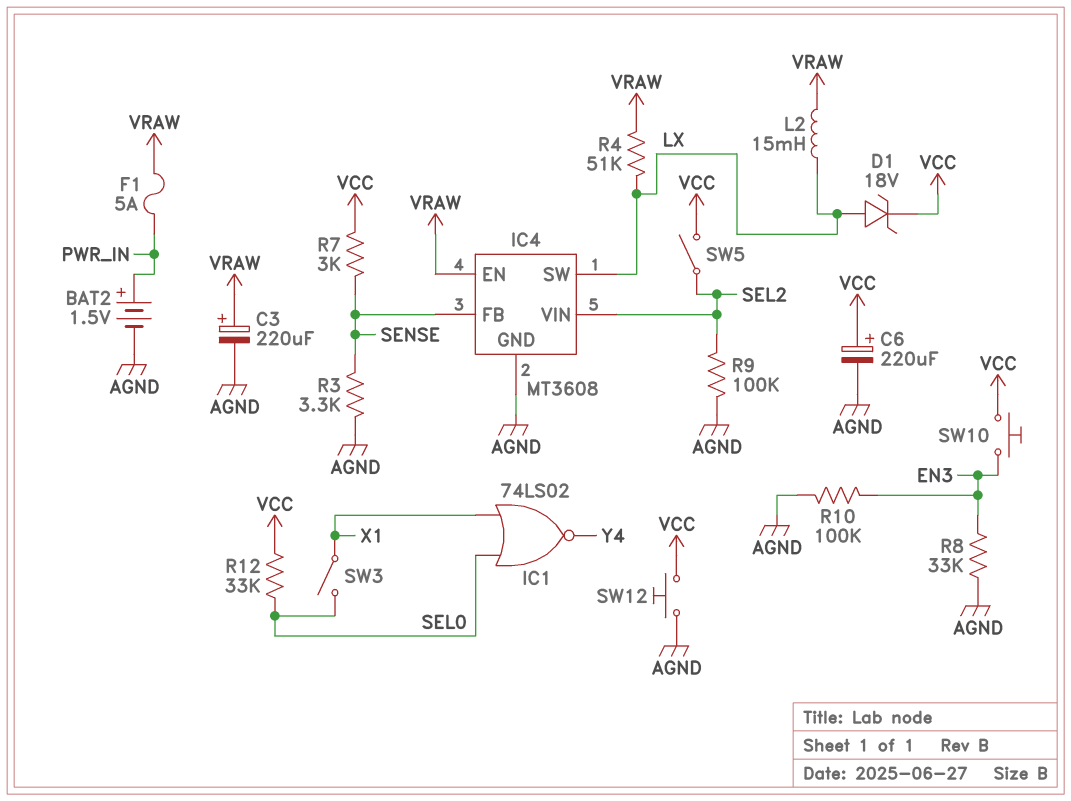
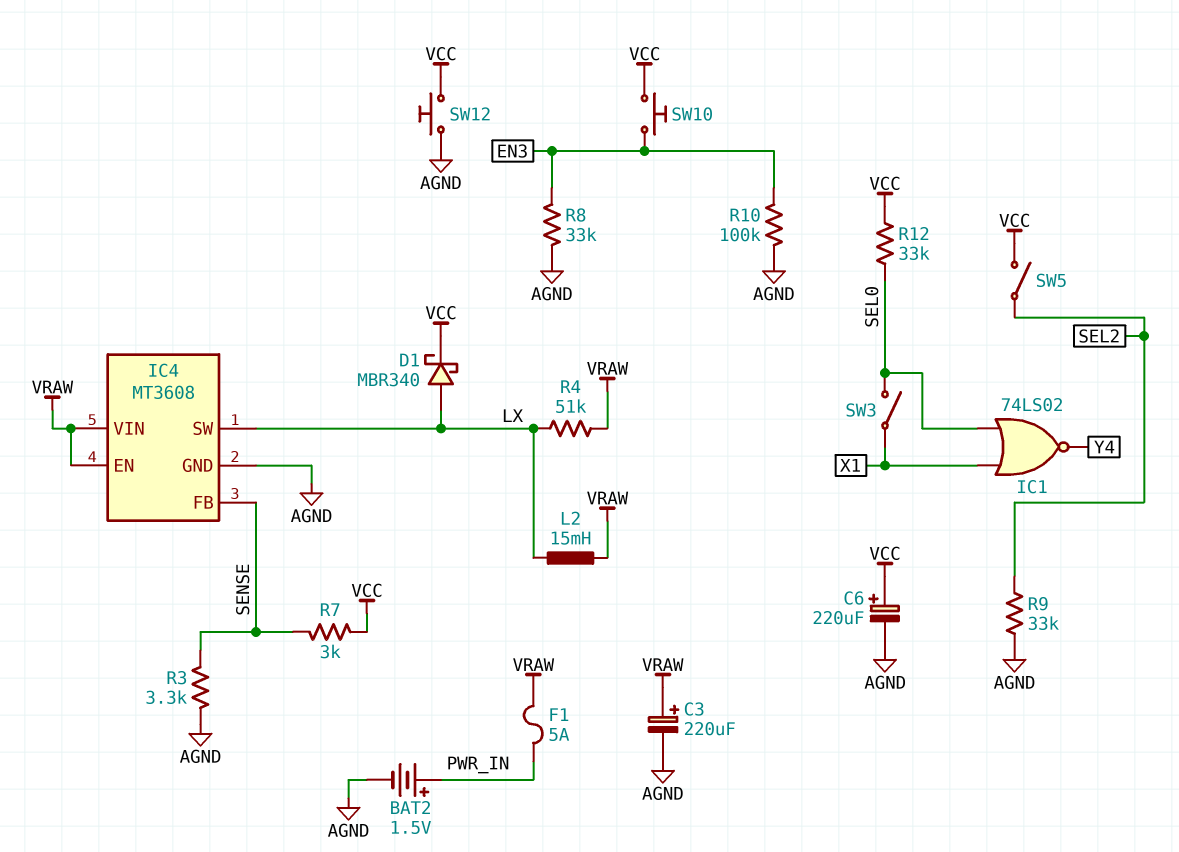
D1: zener 18V (A LX, K VCC) -> schottky MBR340 (A LX, K VCC)
IC4 pin VIN: SEL2 -> VRAW
R9: 100k (AGND, SEL2) -> 33k (AGND, SEL2)

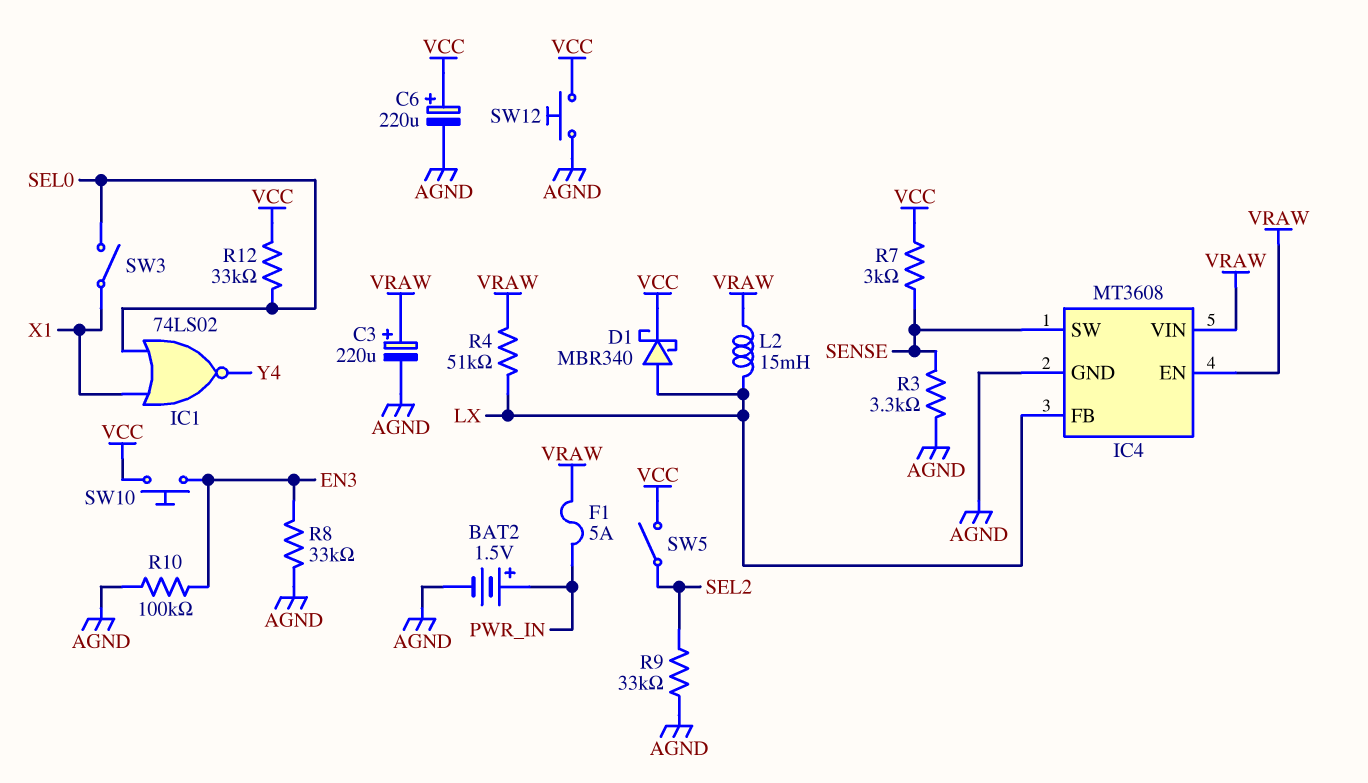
IC4 pin FB: SENSE -> LX
IC4 pin SW: LX -> SENSE

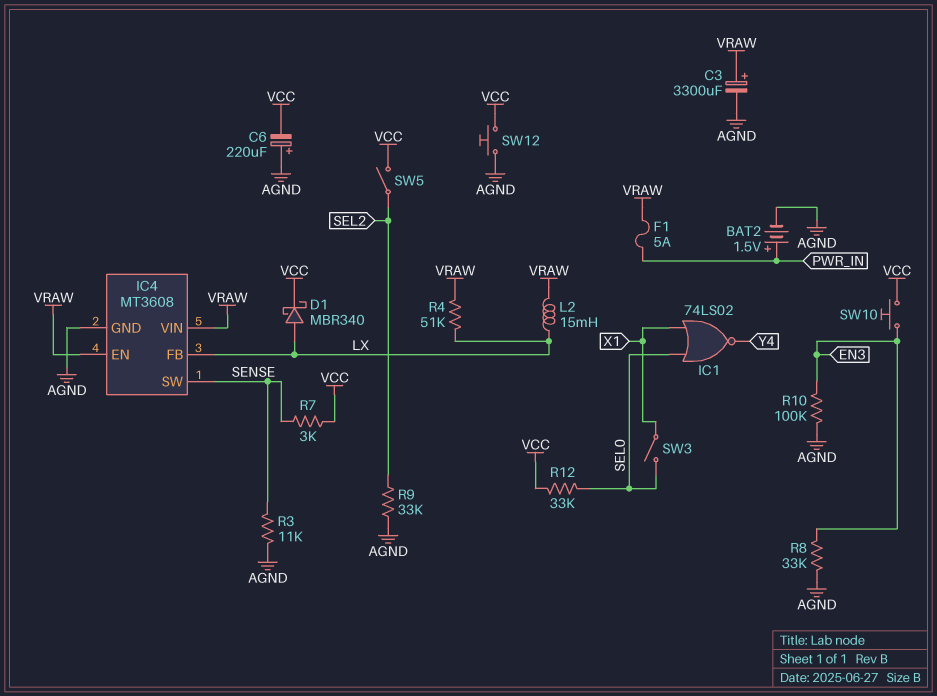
C3: 220uF (plus VRAW, minus AGND) -> 3300uF (plus VRAW, minus AGND)
C6: 220uF (plus VCC, minus AGND) -> 220uF (plus AGND, minus VCC)
R3: 3.3k (AGND, SENSE) -> 11k (AGND, SENSE)

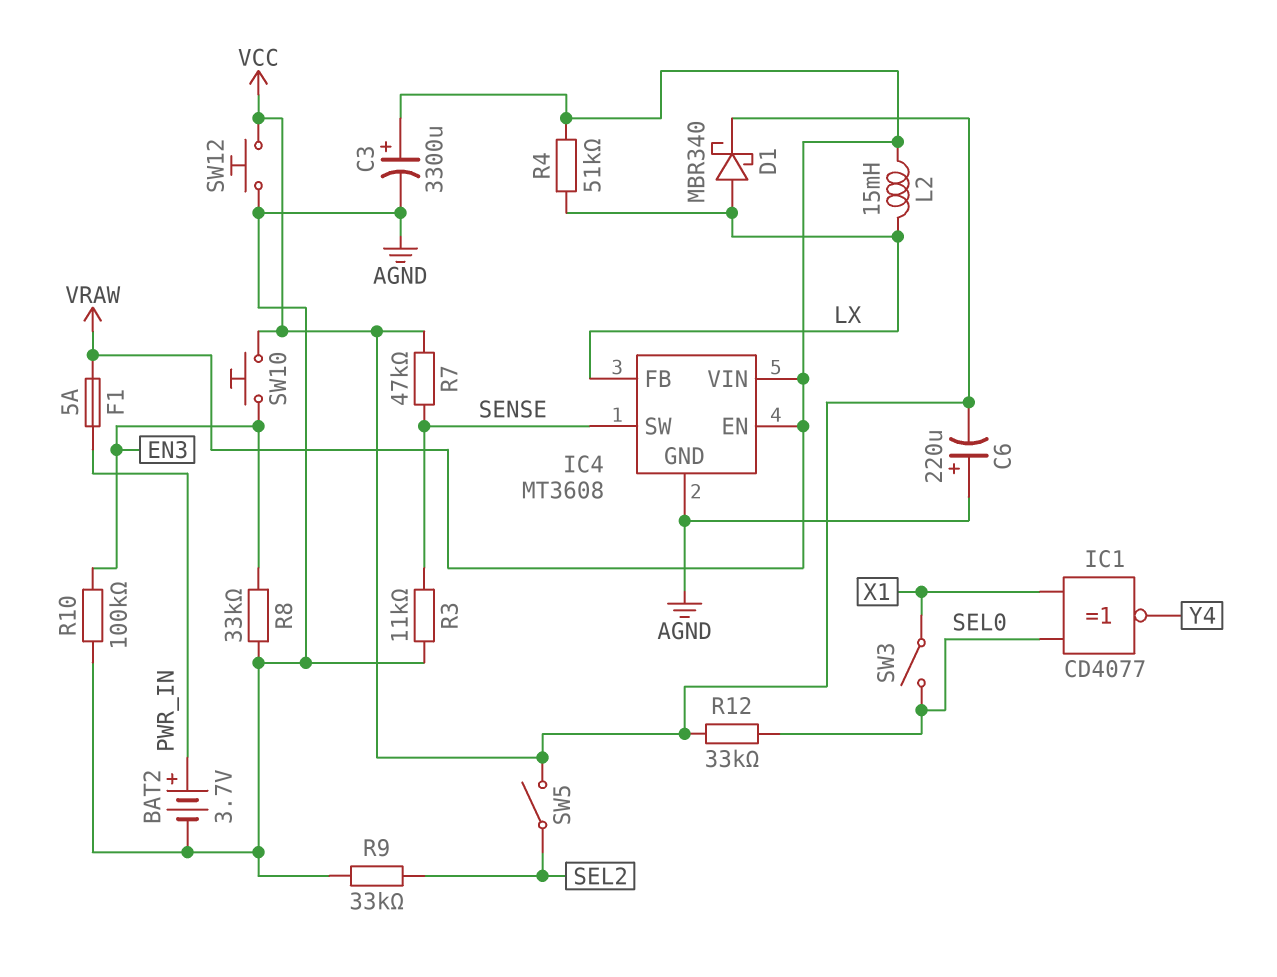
BAT2: 1.5V (plus PWR_IN, minus AGND) -> 3.7V (plus PWR_IN, minus AGND)
IC1: NOR 74LS02 (in SEL0, in X1, out Y4) -> XNOR CD4077 (in SEL0, in X1, out Y4)
R7: 3k (SENSE, VCC) -> 47k (SENSE, VCC)

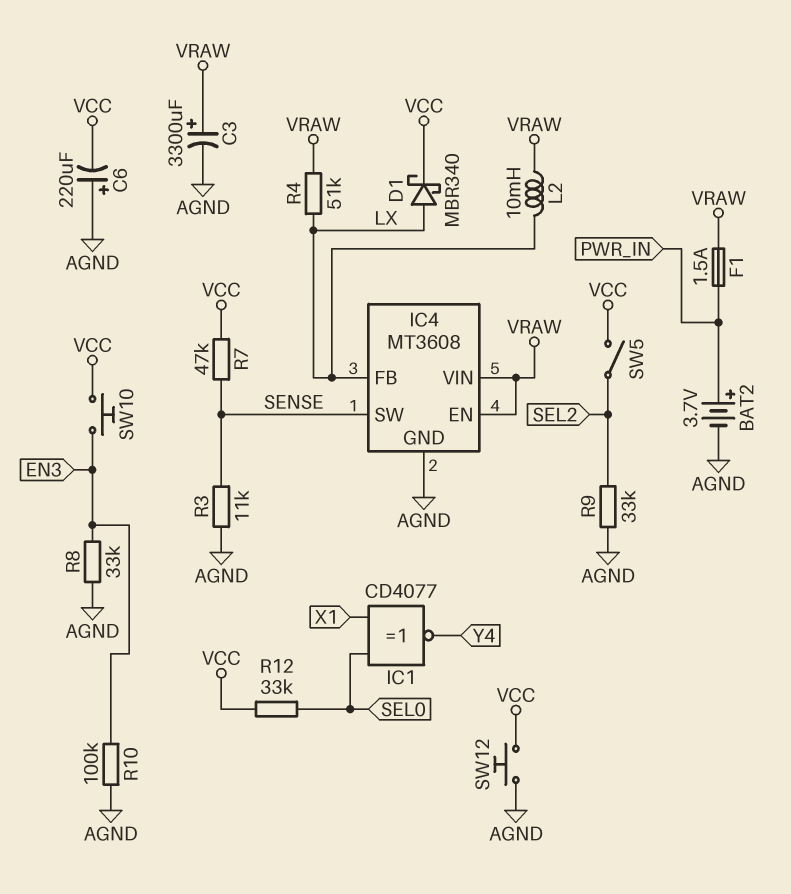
F1: 5A (PWR_IN, VRAW) -> 1.5A (PWR_IN, VRAW)
L2: 15mH (LX, VRAW) -> 10mH (LX, VRAW)
SW3: switch (SEL0, X1) -> none

